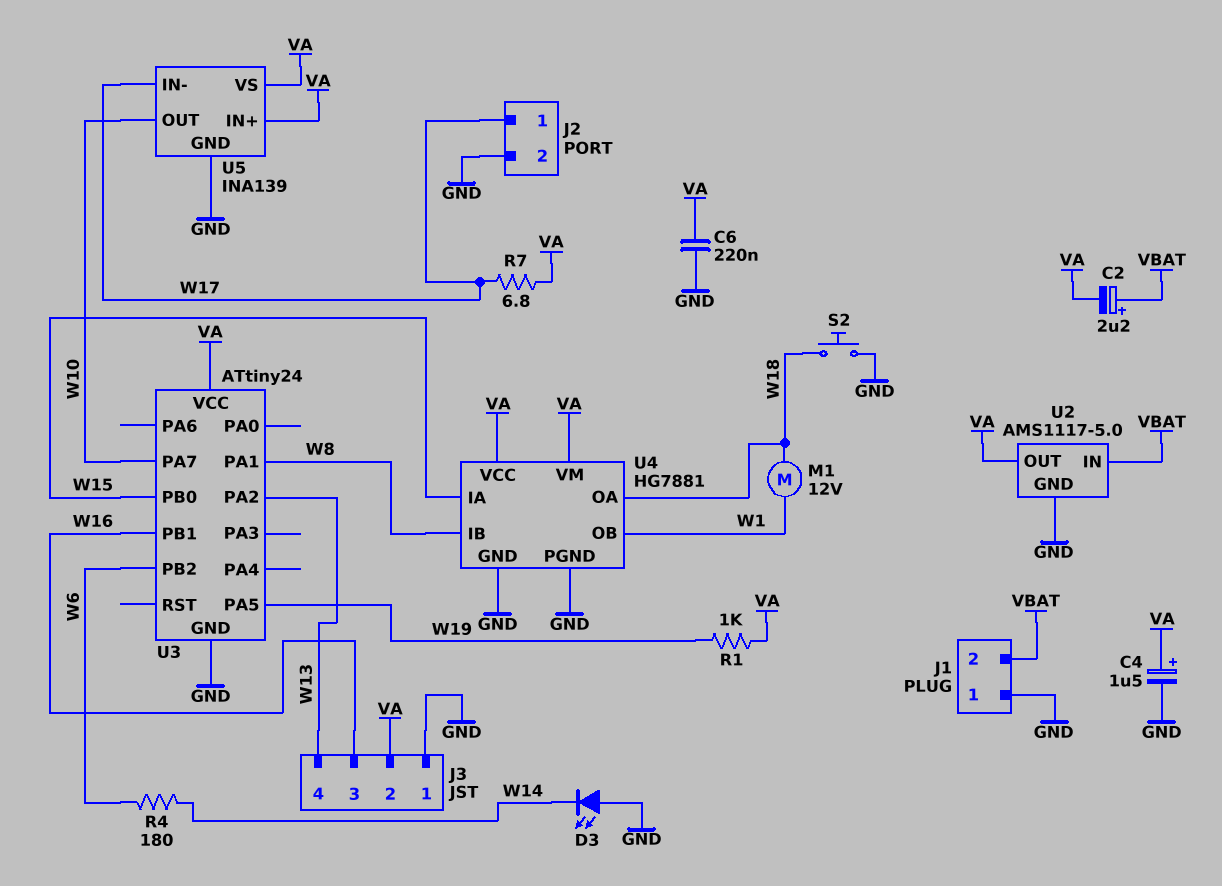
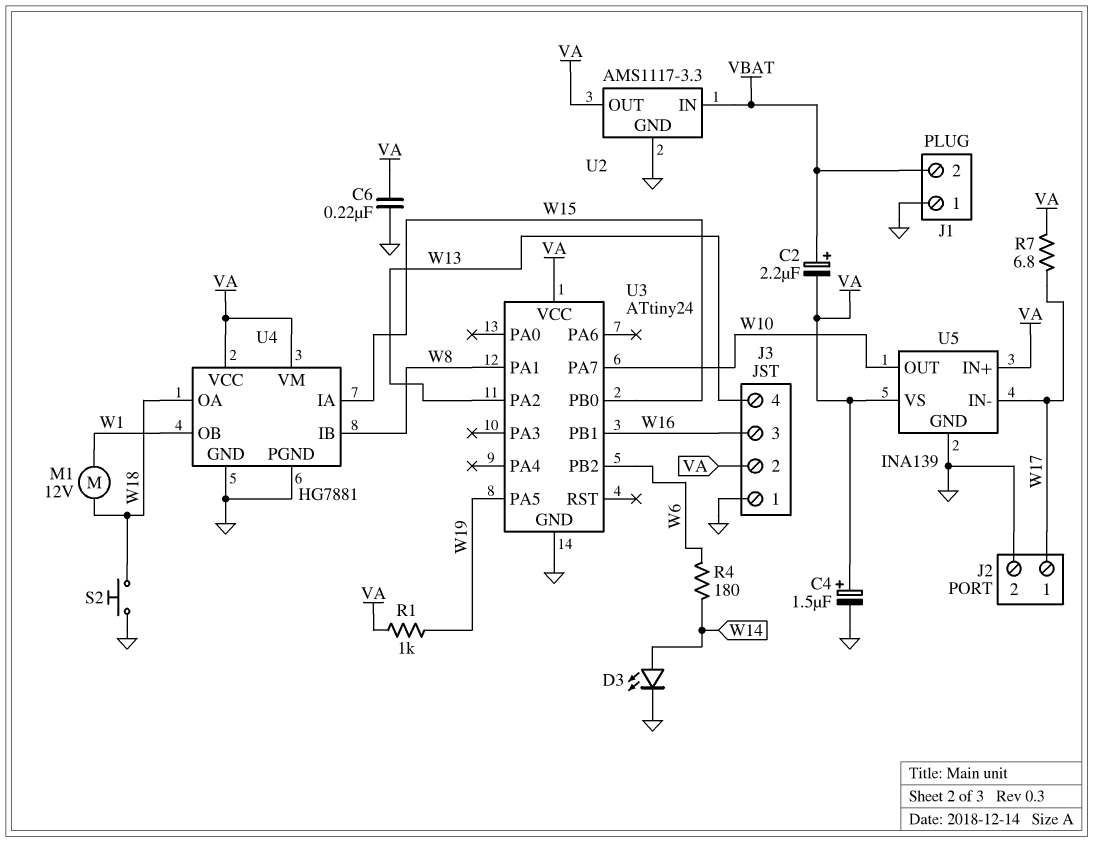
D3: LED (A GND, K W14) -> LED (A W14, K GND)
U2: AMS1117-5.0 -> AMS1117-3.3

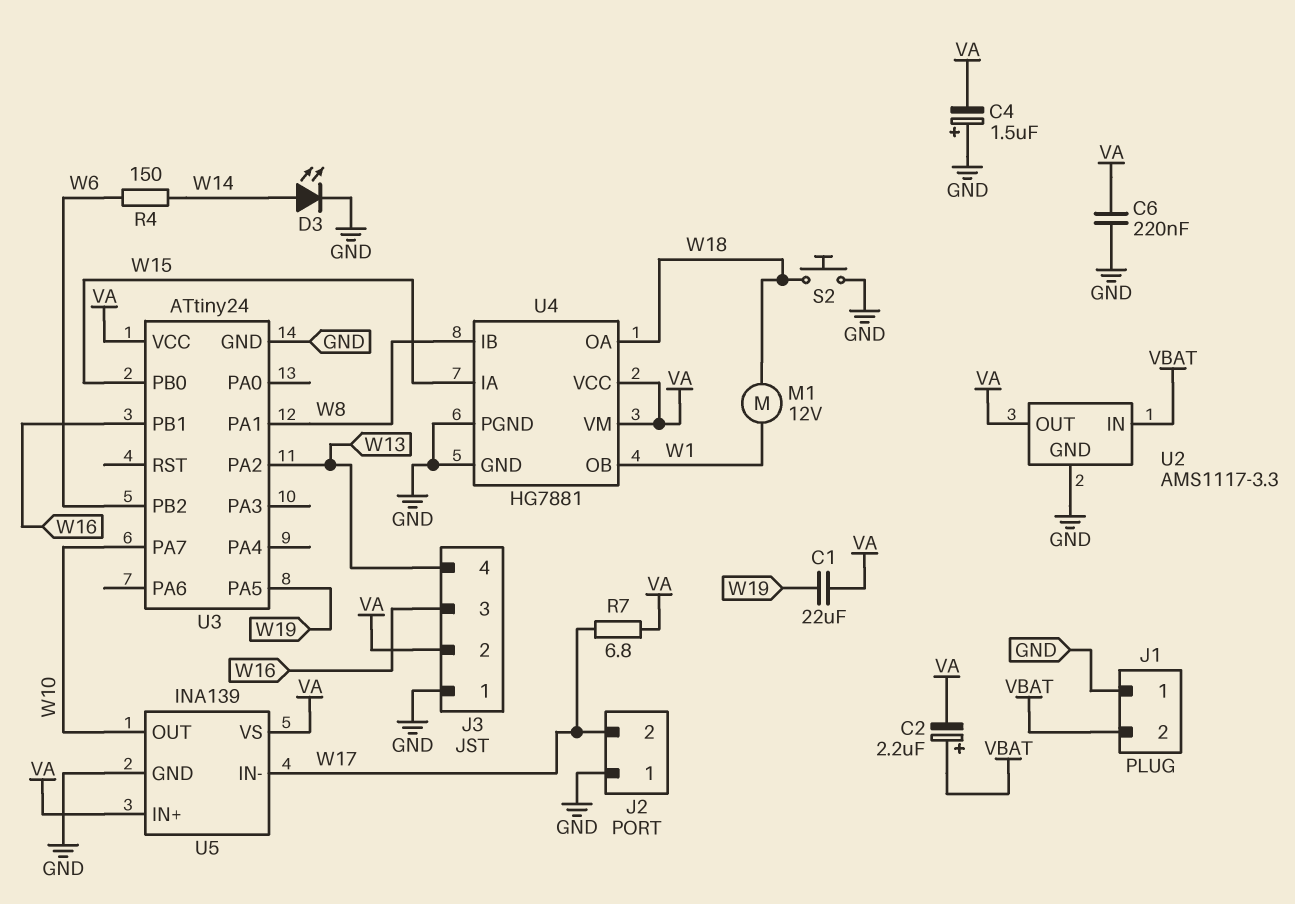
C1: none -> 22uF (VA, W19)
C4: 1.5uF (plus VA, minus GND) -> 1.5uF (plus GND, minus VA)
J2 pin 1: W17 -> GND
J2 pin 2: GND -> W17
R1: 1k (VA, W19) -> none
R4: 180 (W6, W14) -> 150 (W6, W14)

